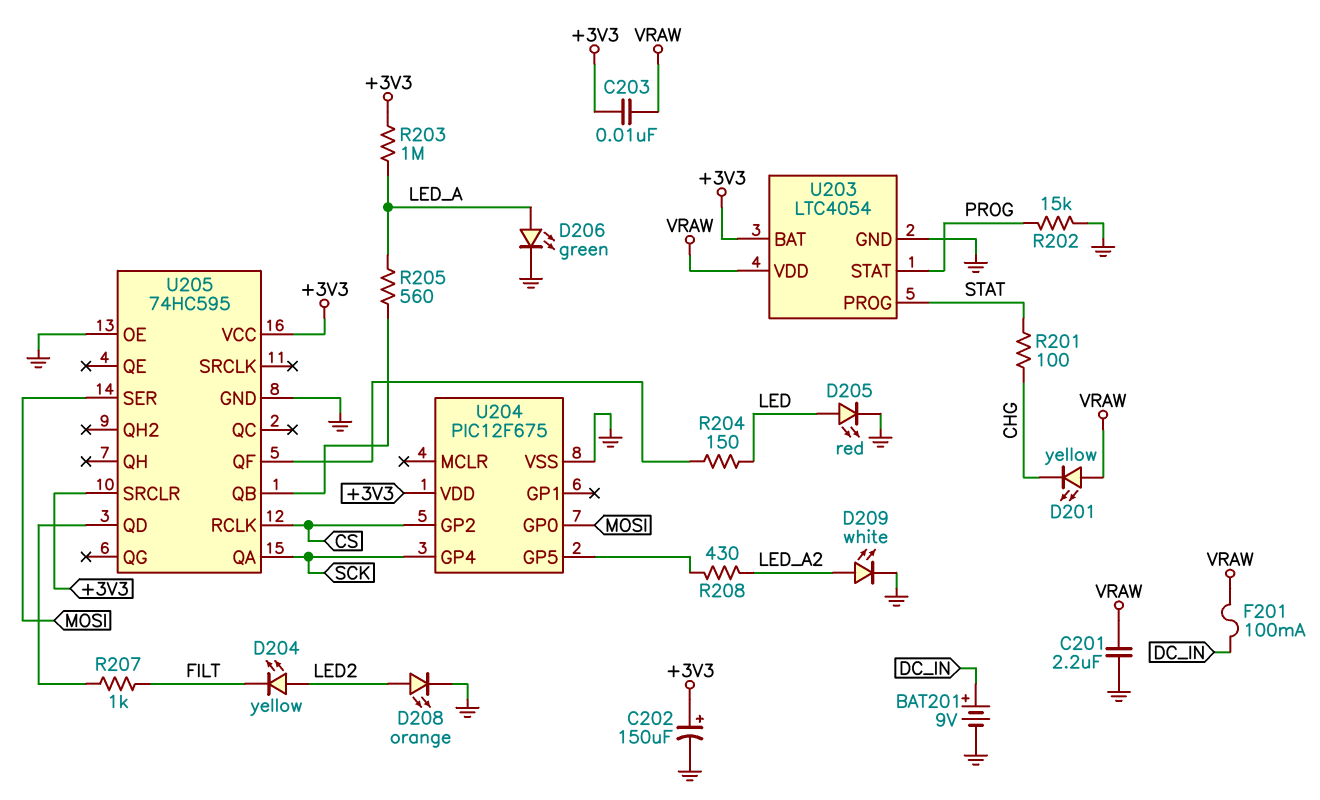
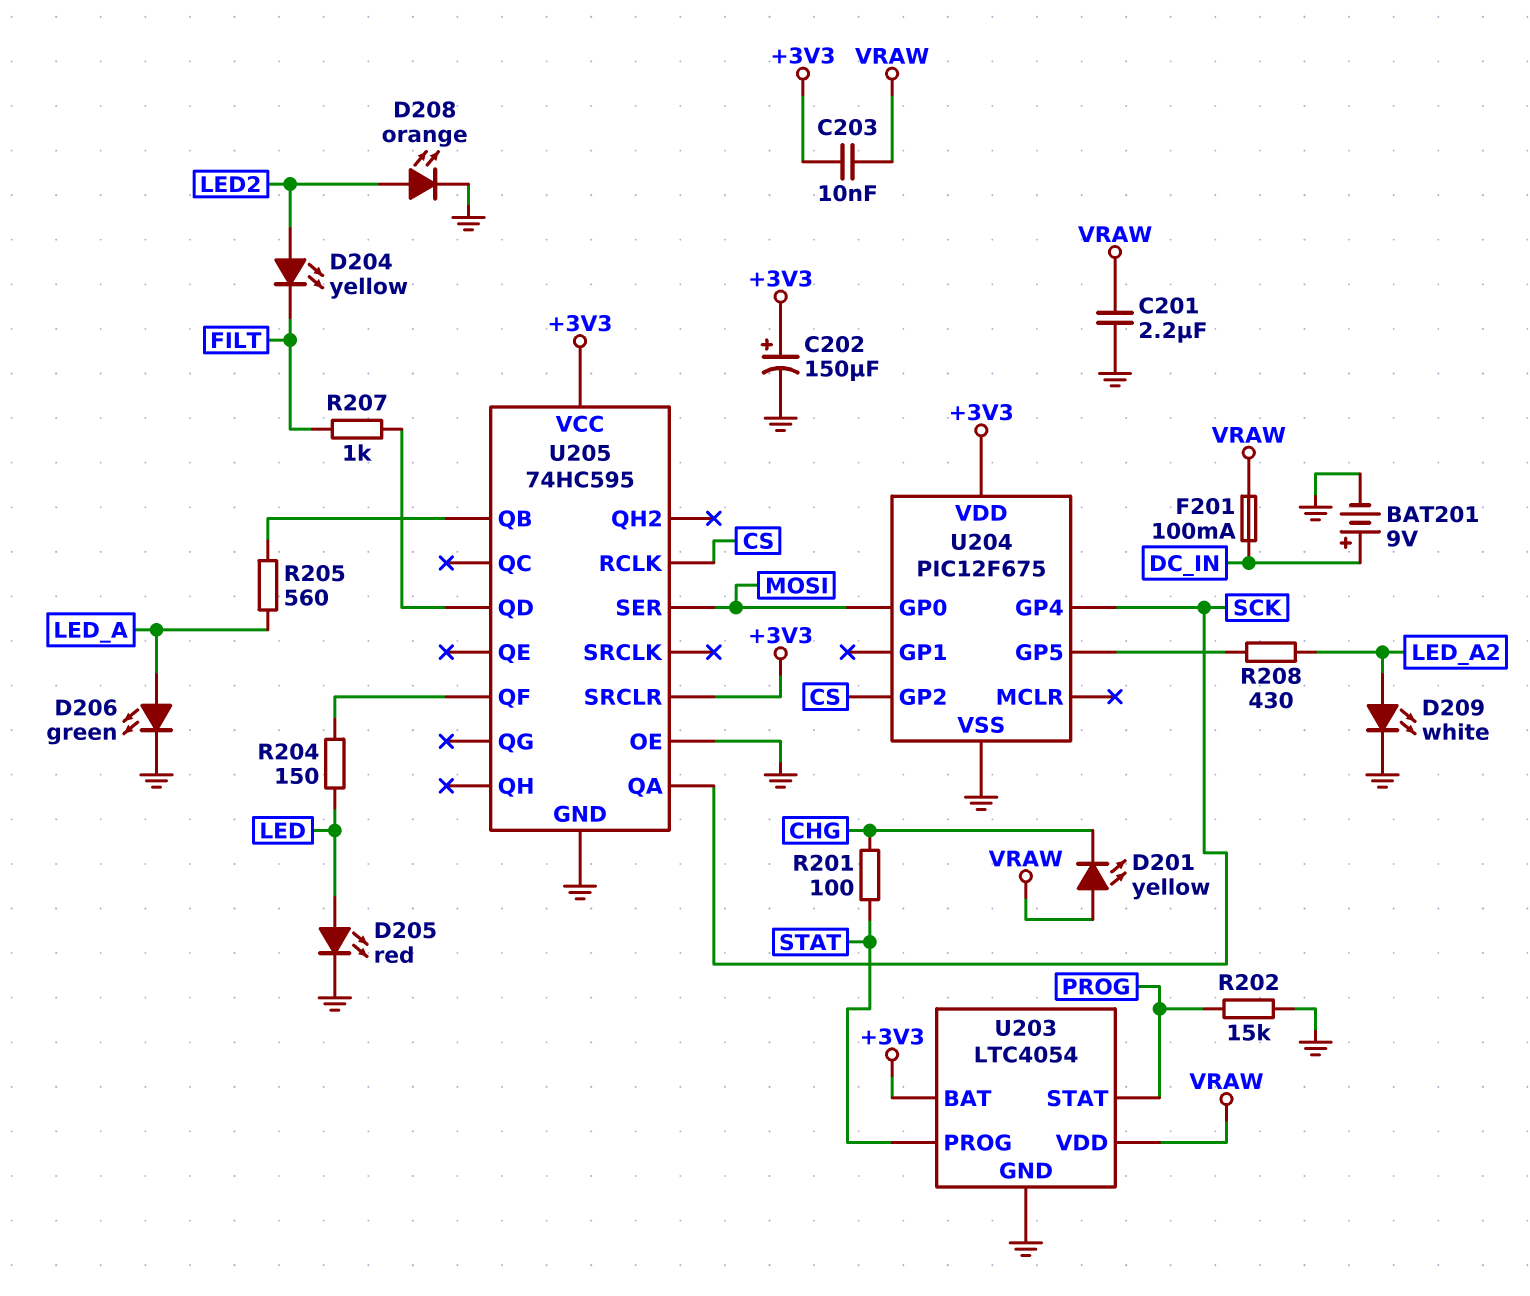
R203: 1M (+3V3, LED_A) -> none

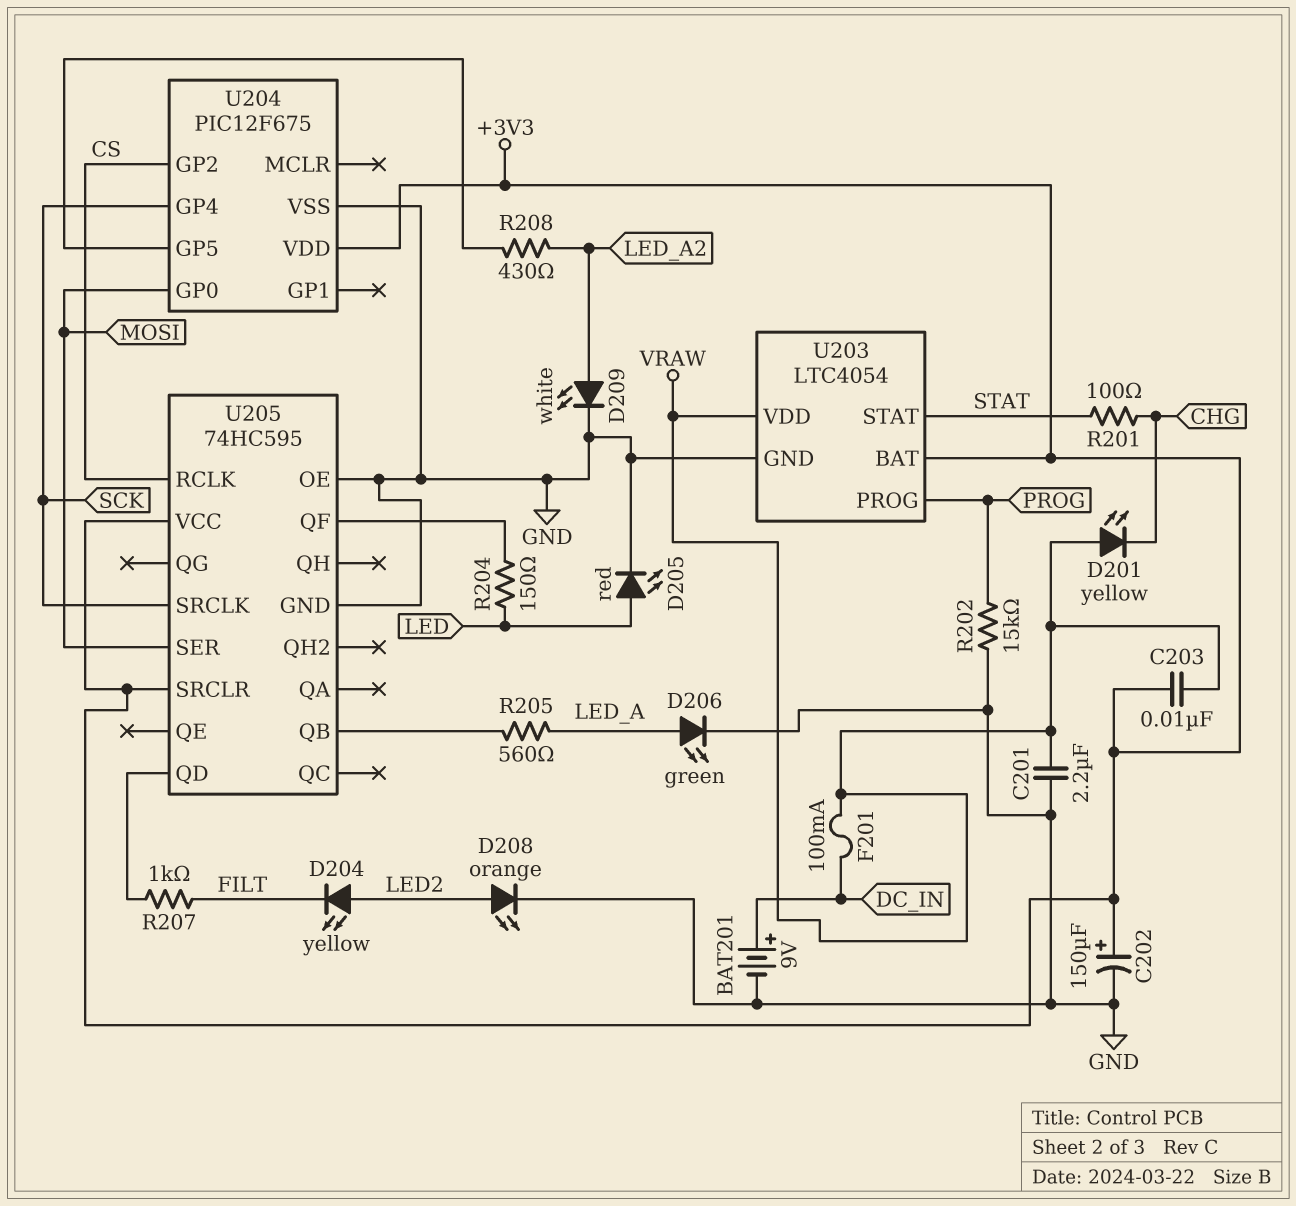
U203 pin PROG: STAT -> PROG
U203 pin STAT: PROG -> STAT
U205 pin QA: SCK -> none
U205 pin SRCLK: none -> SCK

